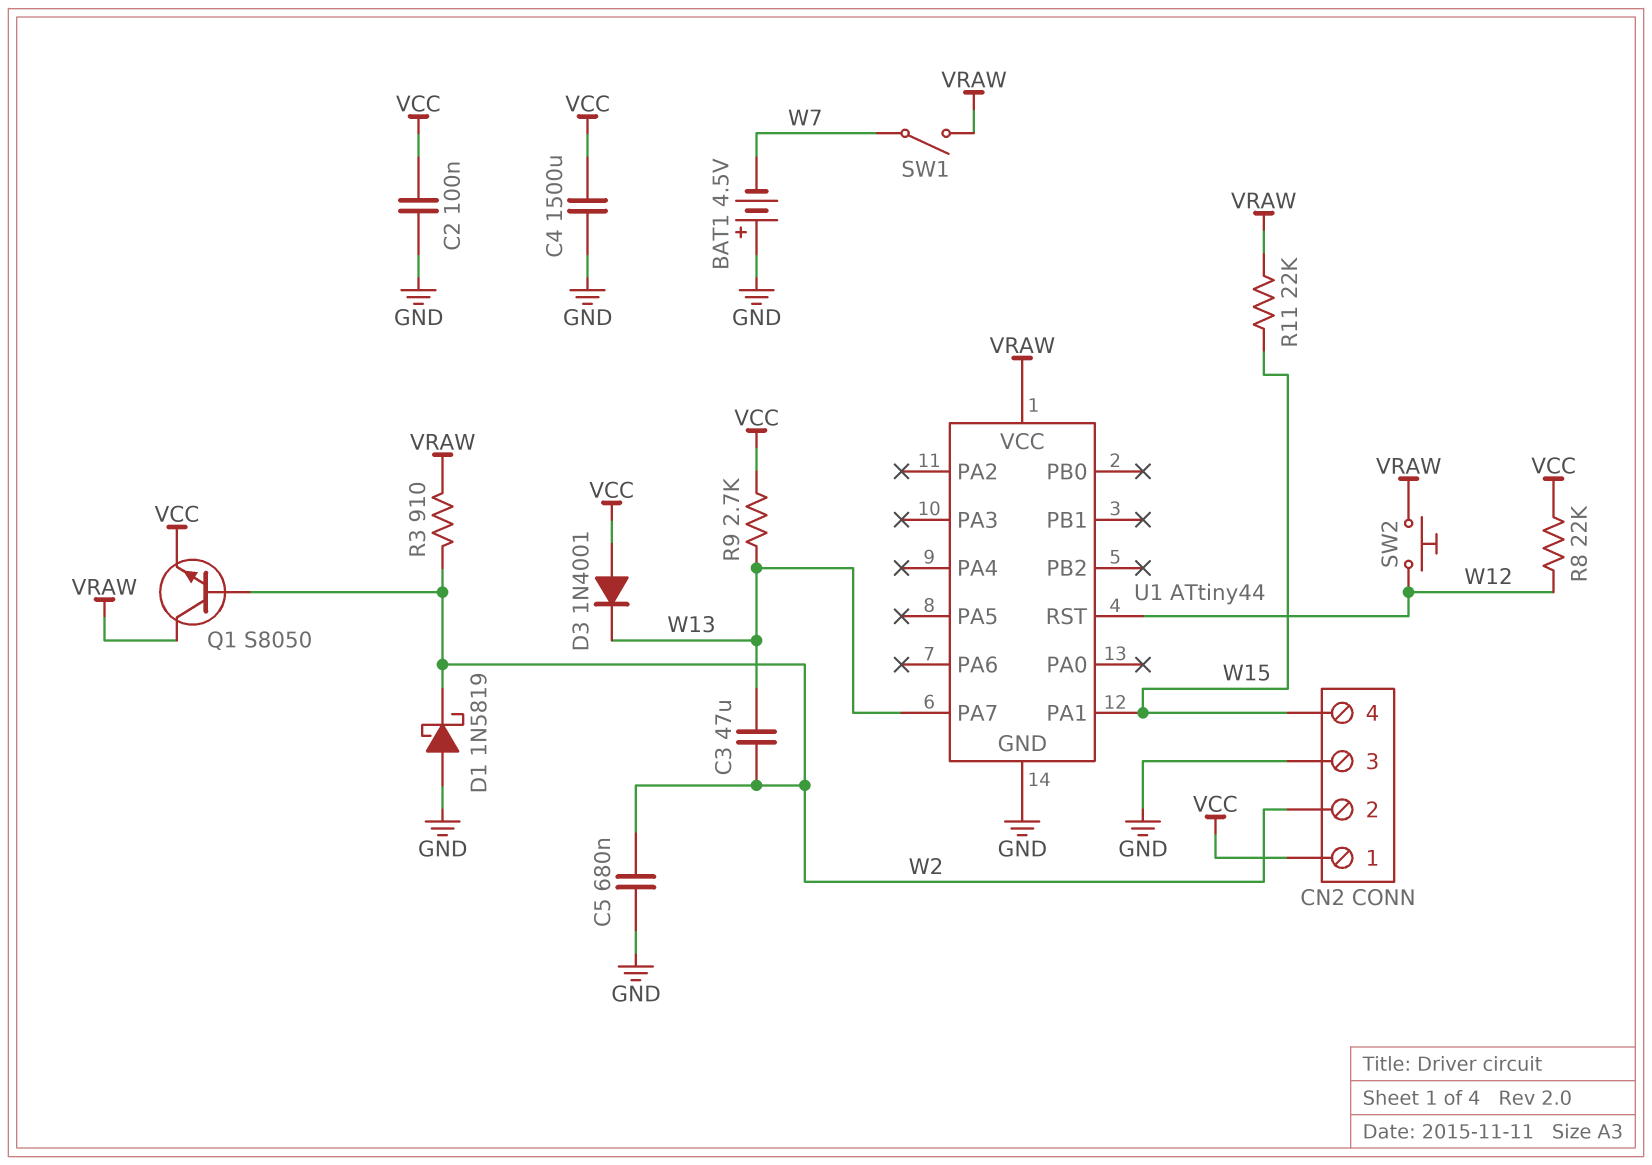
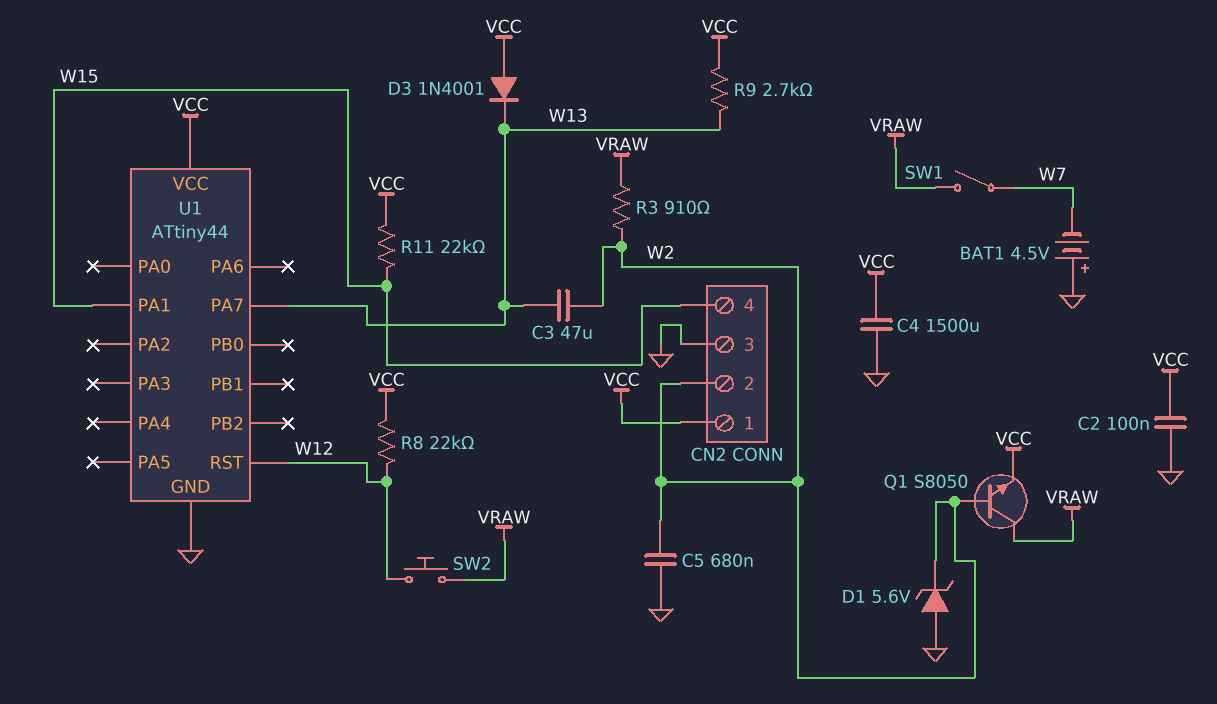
D1: schottky 1N5819 (A GND, K W2) -> zener 5.6V (A GND, K W2)
R11: 22k (VRAW, W15) -> 22k (VCC, W15)
U1 pin VCC: VRAW -> VCC

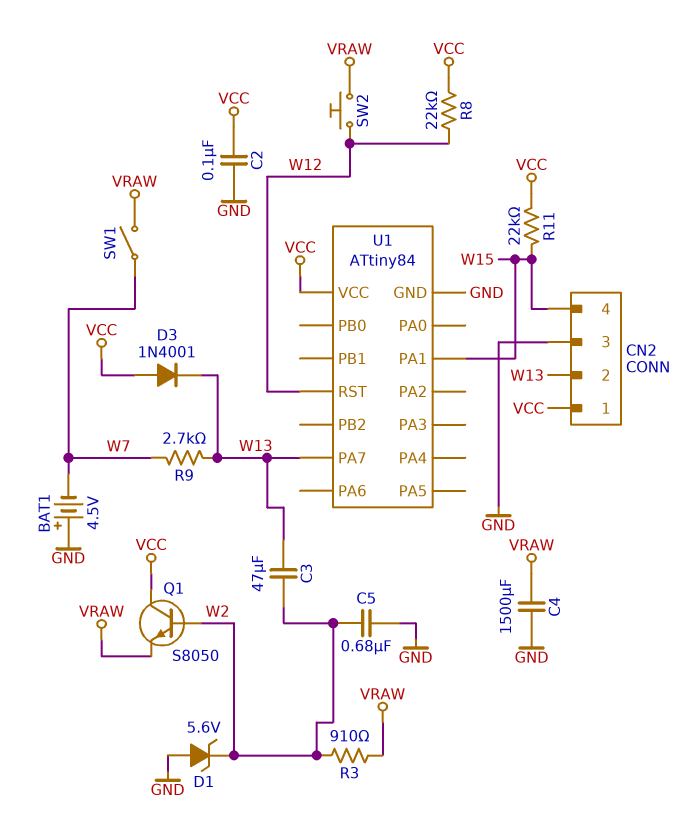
C4: 1500uF (GND, VCC) -> 1500uF (GND, VRAW)
CN2 pin 2: W2 -> W13
Q1: NPN S8050 (B W2, C VRAW, E VCC) -> NPN S8050 (B W2, C VCC, E VRAW)
R9: 2.7k (VCC, W13) -> 2.7k (W7, W13)
U1: ATtiny44 -> ATtiny84

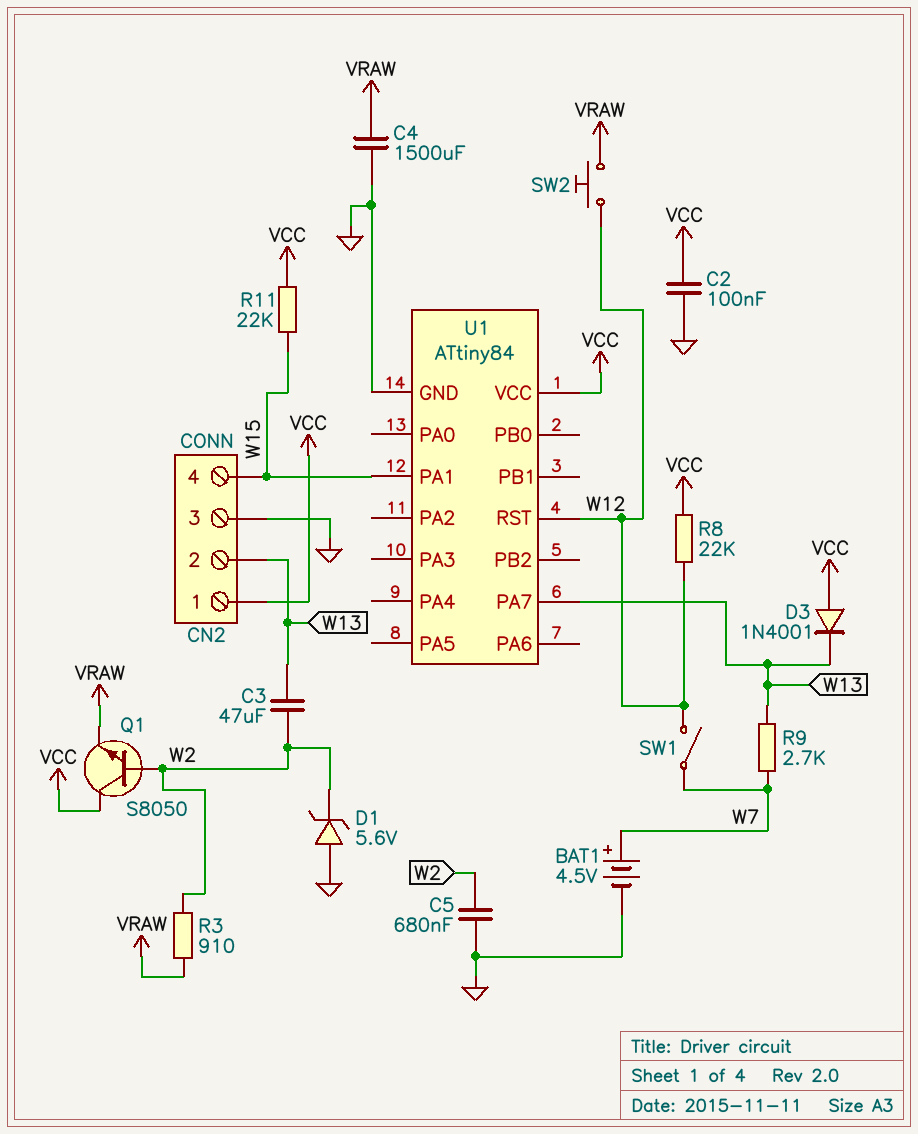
BAT1: 4.5V (plus GND, minus W7) -> 4.5V (plus W7, minus GND)
SW1: switch (VRAW, W7) -> switch (W7, W12)

